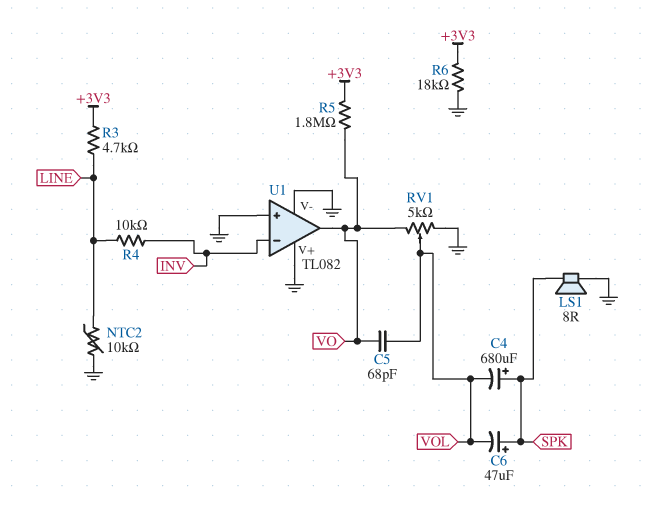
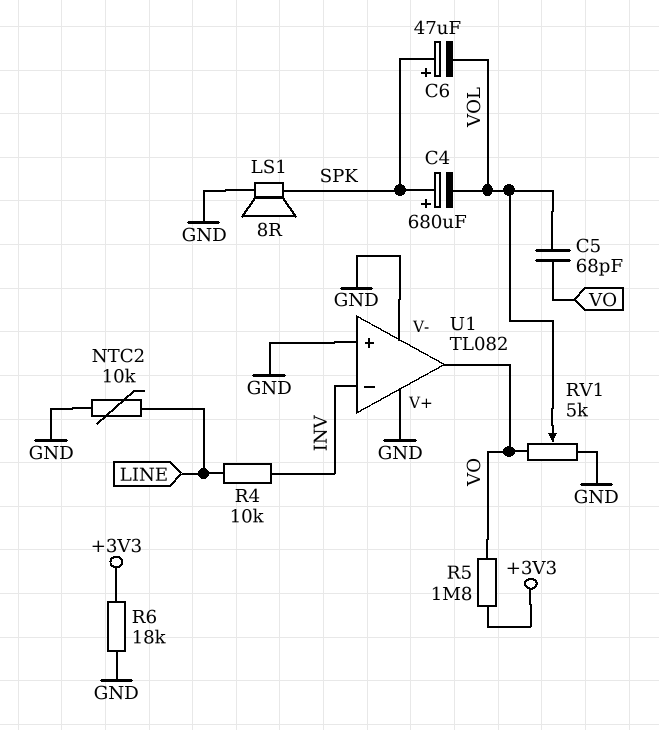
R3: 4.7k (+3V3, LINE) -> none

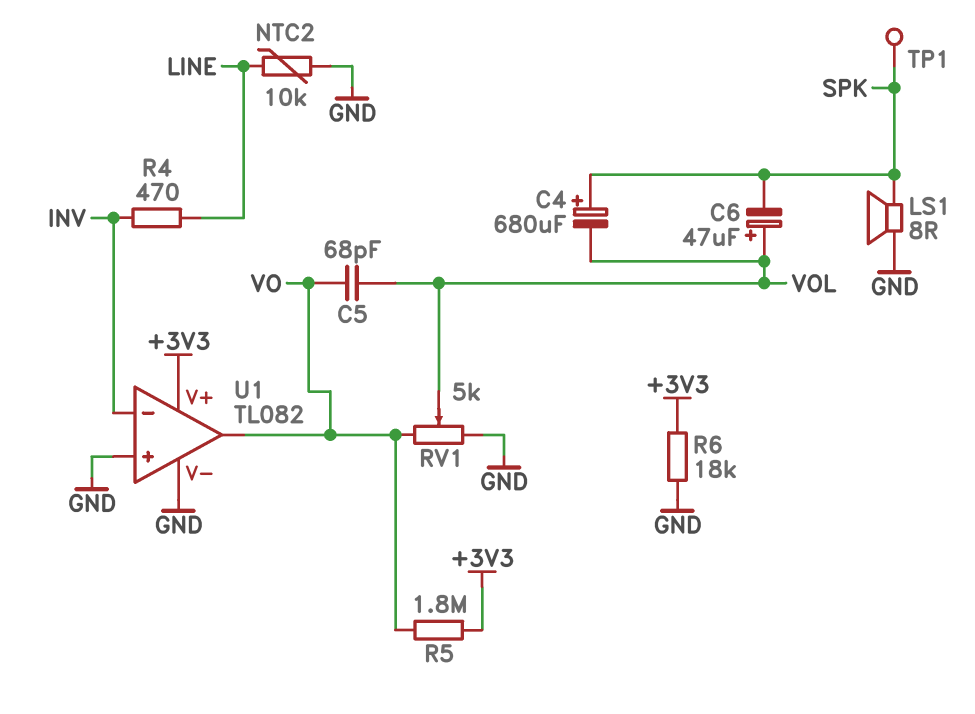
C6: 47uF (plus SPK, minus VOL) -> 47uF (plus VOL, minus SPK)
R4: 10k (INV, LINE) -> 470 (INV, LINE)
TP1: none -> test point (SPK)
U1 pin V+: GND -> +3V3

